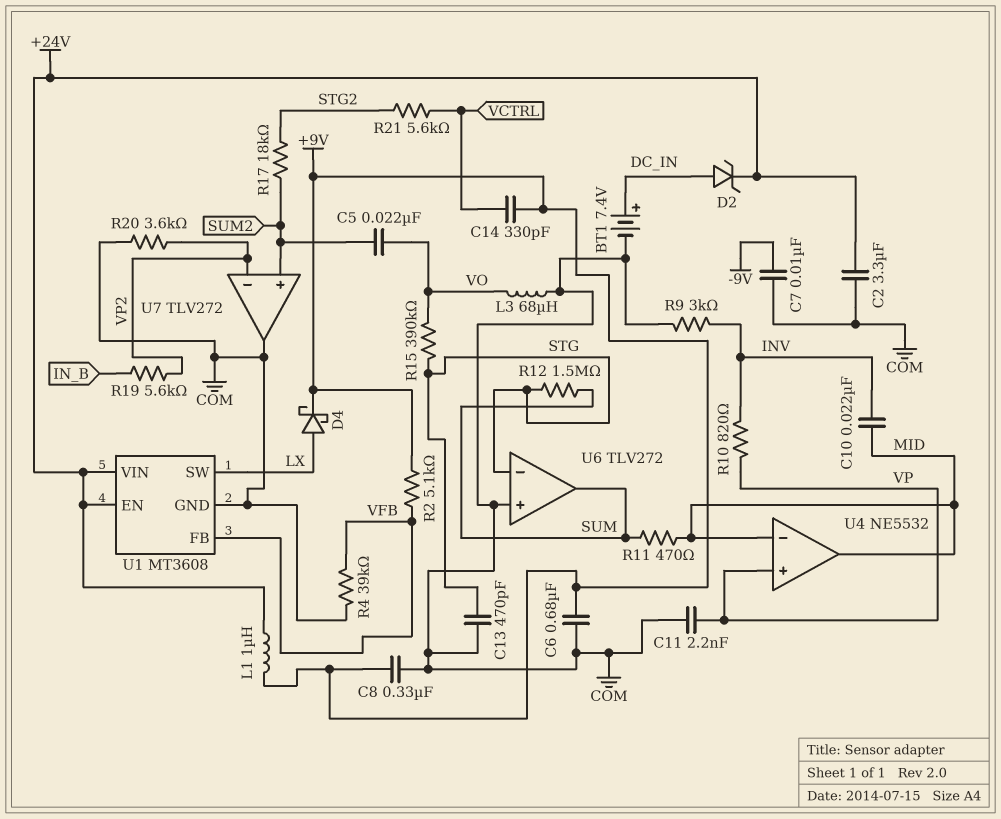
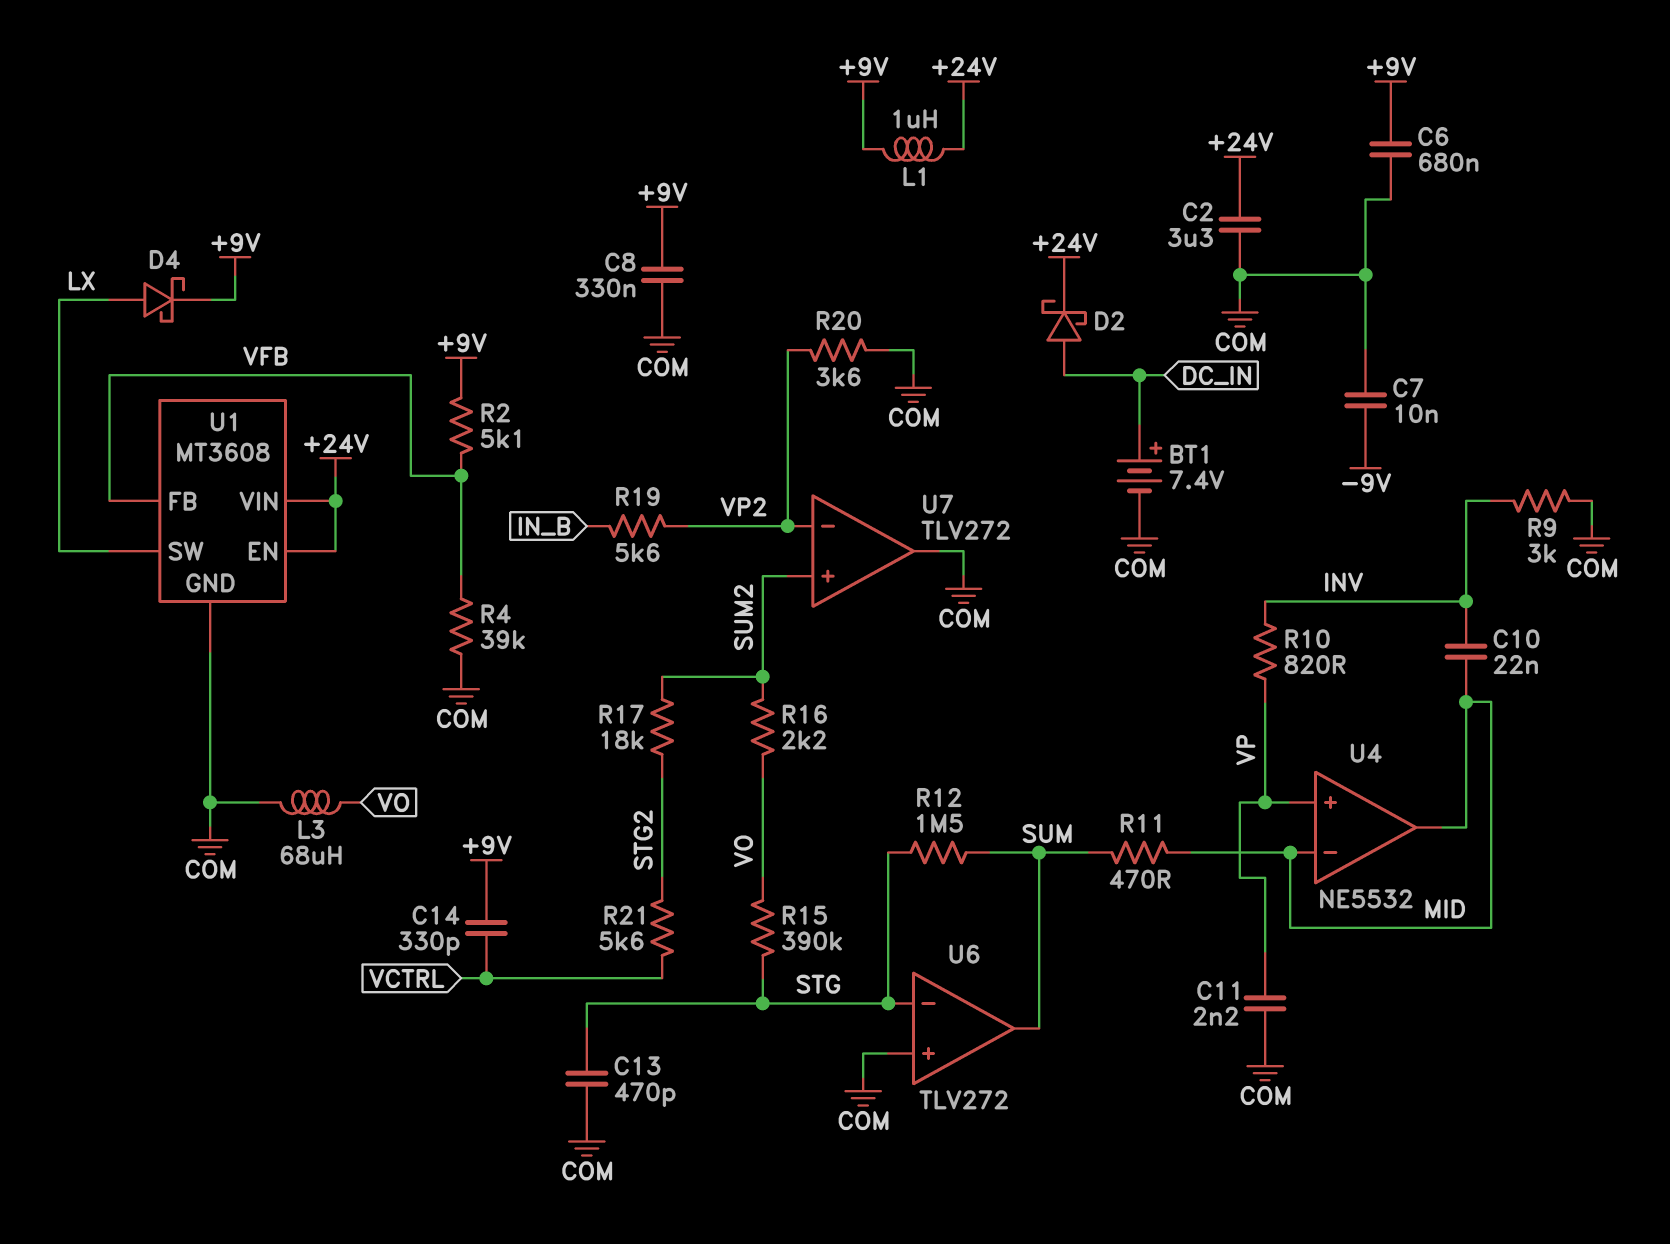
C5: 22nF (SUM2, VO) -> none
D2: zener (A DC_IN, K +24V) -> schottky (A DC_IN, K +24V)
R16: none -> 2.2k (SUM2, VO)

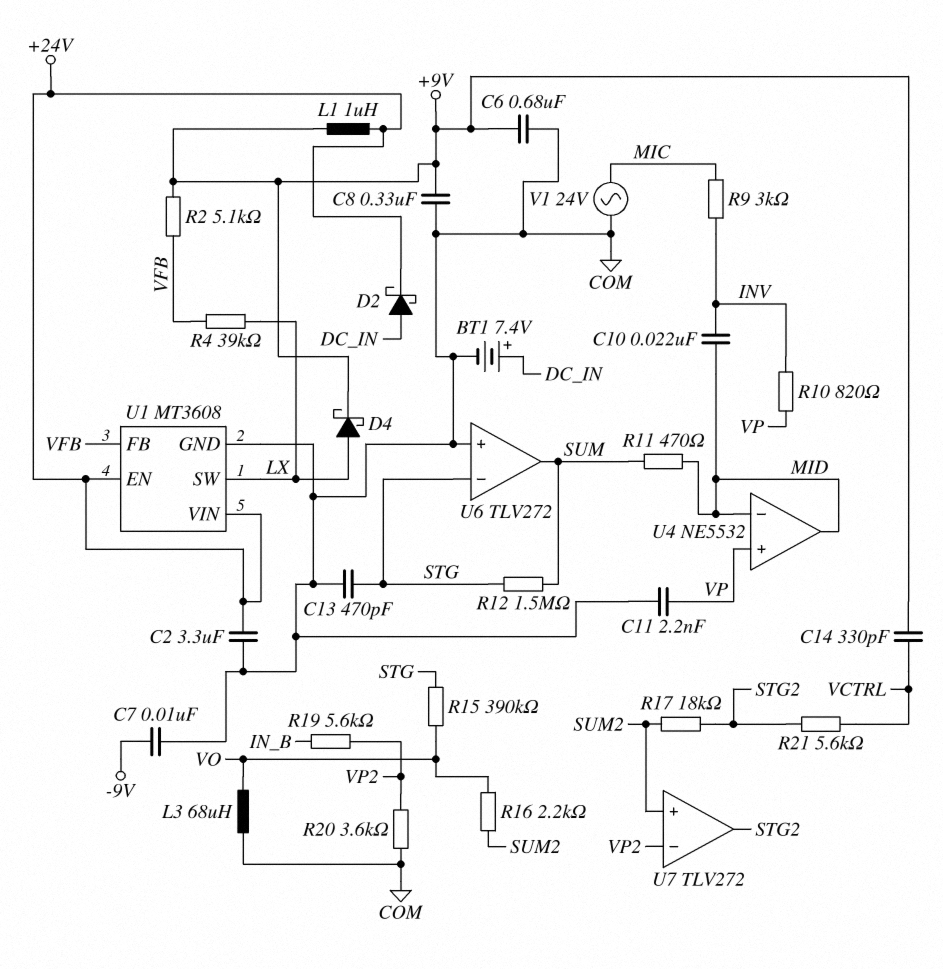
R4: 39k (COM, VFB) -> 39k (LX, VFB)
R9: 3k (COM, INV) -> 3k (INV, MIC)
U7 pin out: COM -> STG2
V1: none -> AC 24V (COM, MIC)

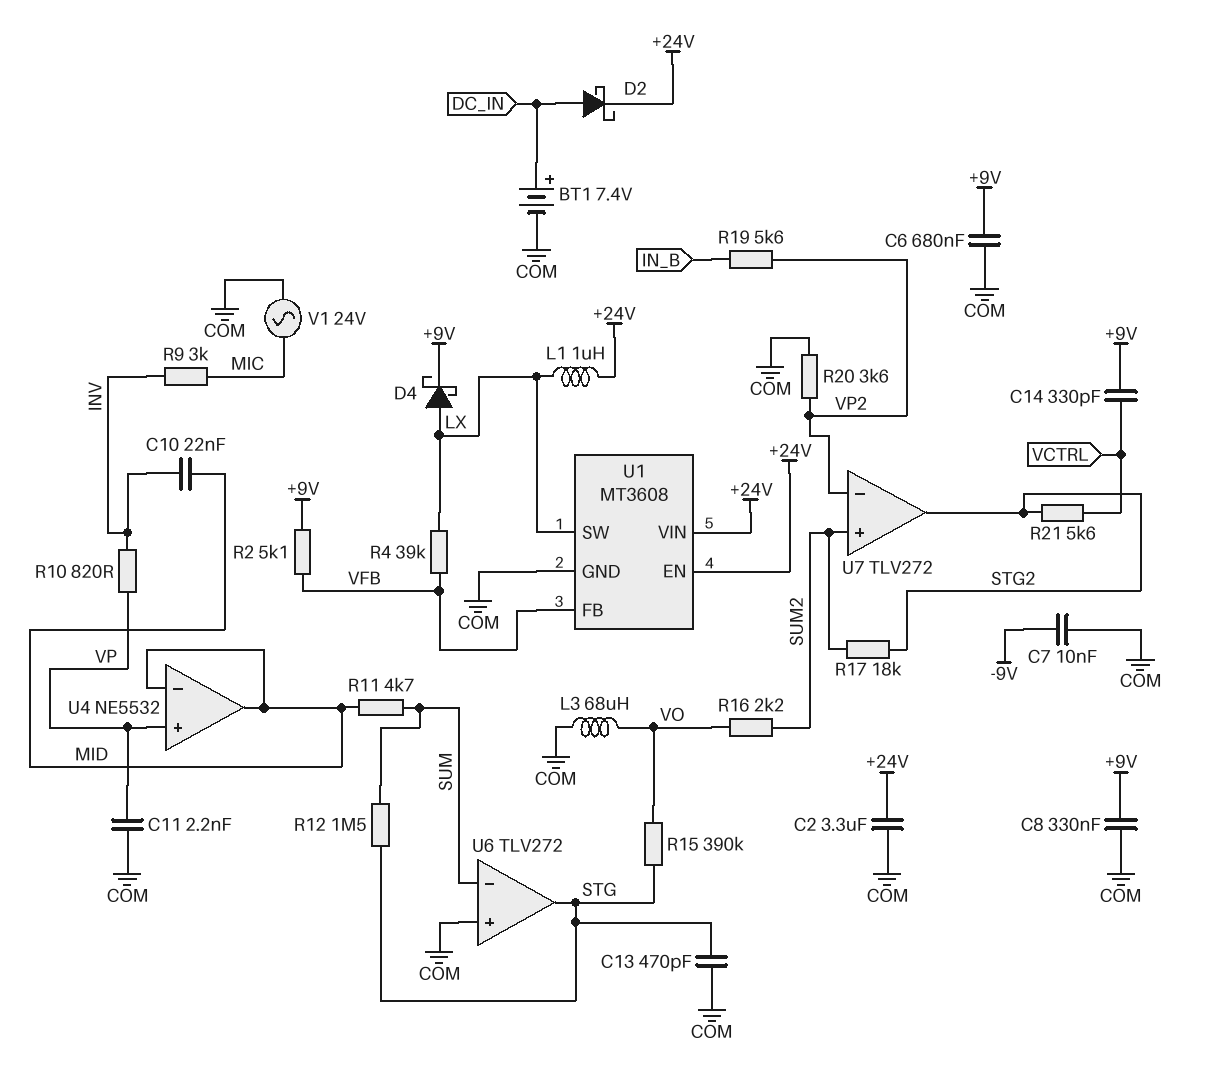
L1: 1uH (+9V, +24V) -> 1uH (+24V, LX)
R11: 470 (MID, SUM) -> 4.7k (MID, SUM)
U6 pin in-: STG -> SUM
U6 pin out: SUM -> STG

